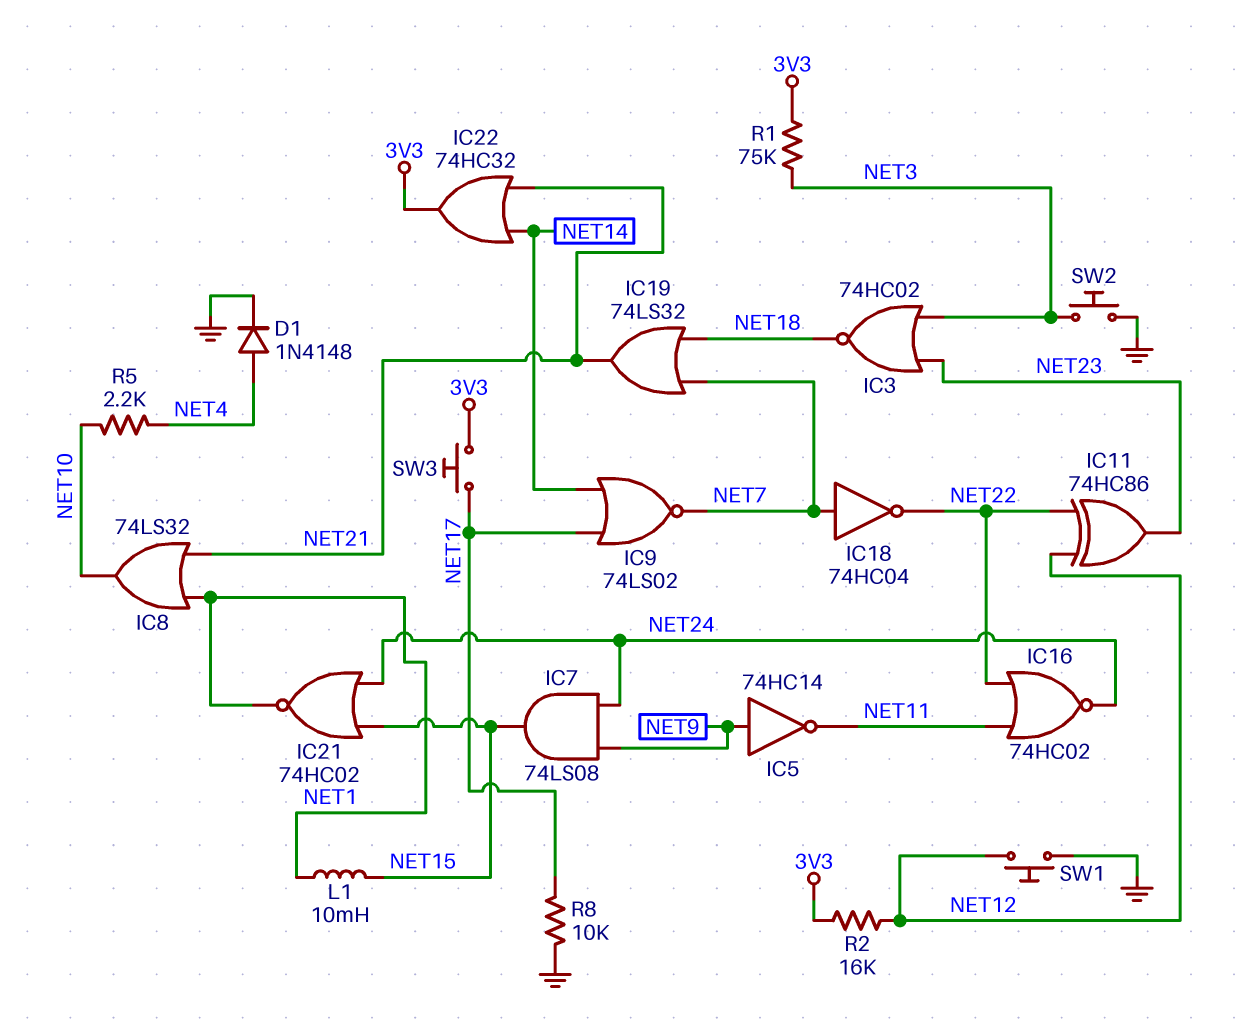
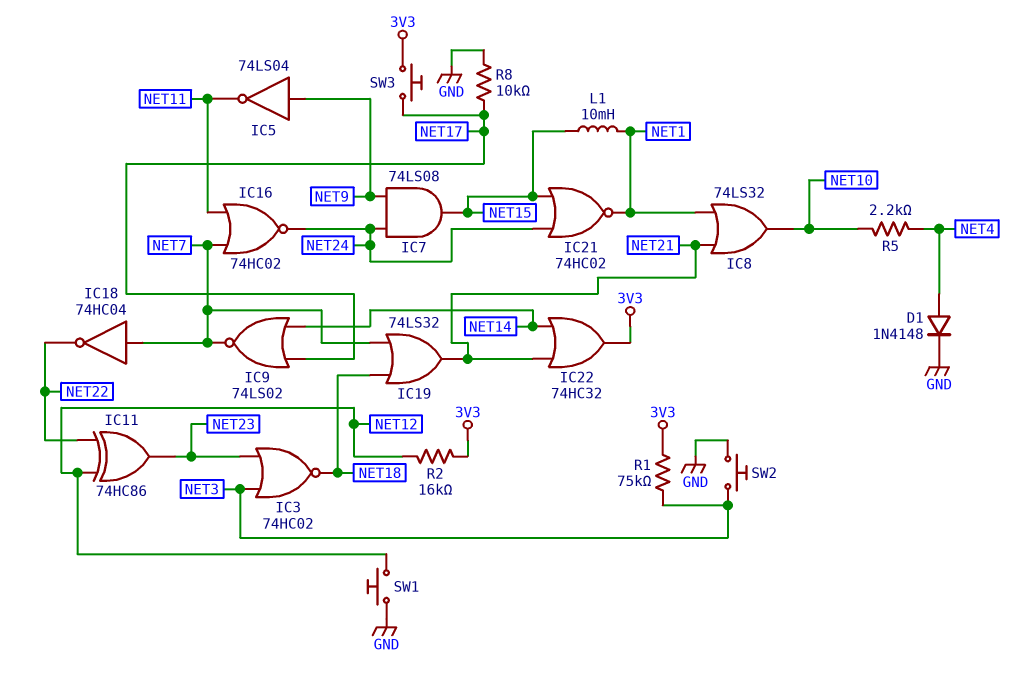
IC5: NOT 74HC14 (in NET9, out NET11) -> NOT 74LS04 (in NET9, out NET11)
IC16: NOR 74HC02 (in NET11, in NET22, out NET24) -> NOR 74HC02 (in NET7, in NET11, out NET24)

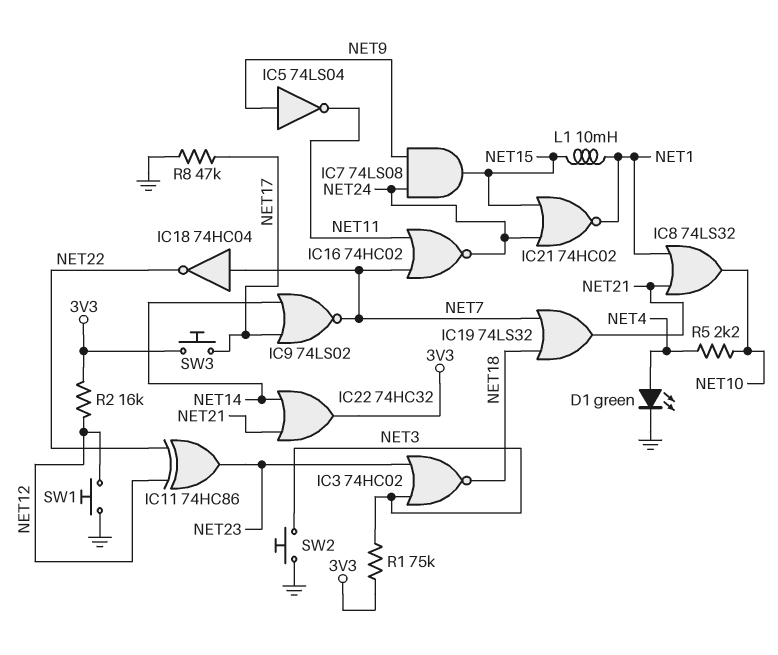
D1: diode 1N4148 (A NET4, K GND) -> LED green (A NET4, K GND)
R8: 10k (GND, NET17) -> 47k (GND, NET17)

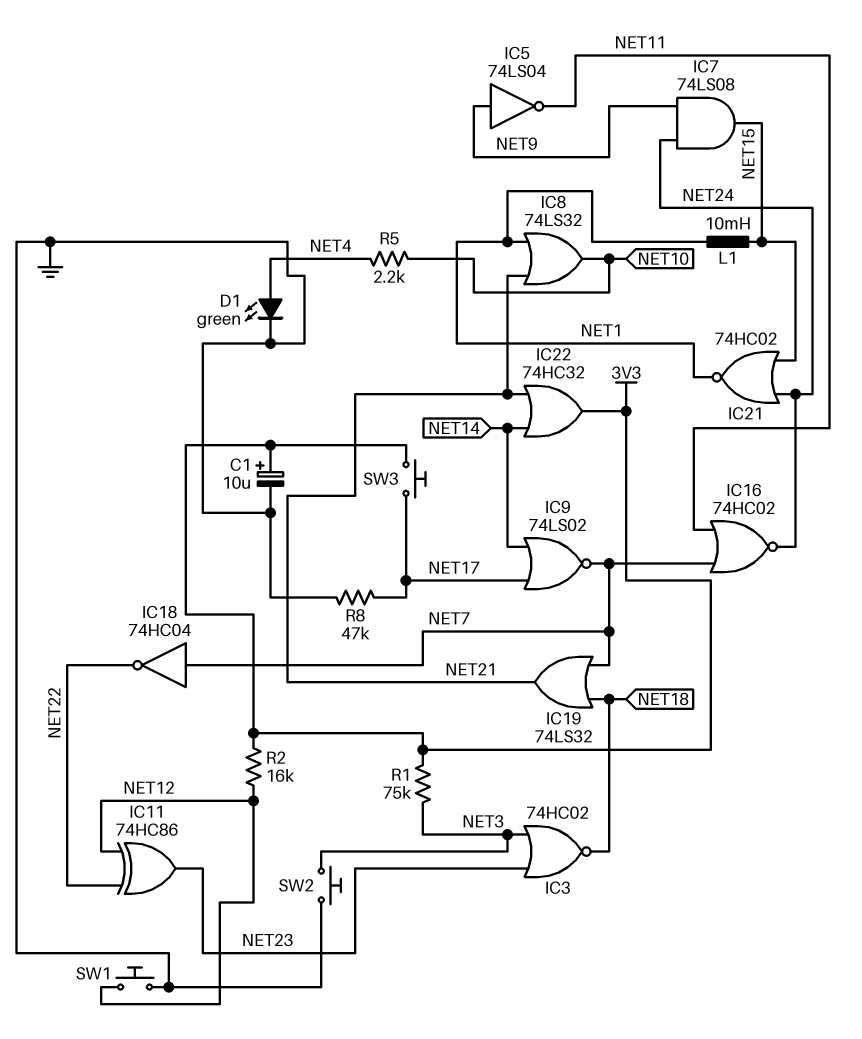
C1: none -> 10uF (plus 3V3, minus GND)

